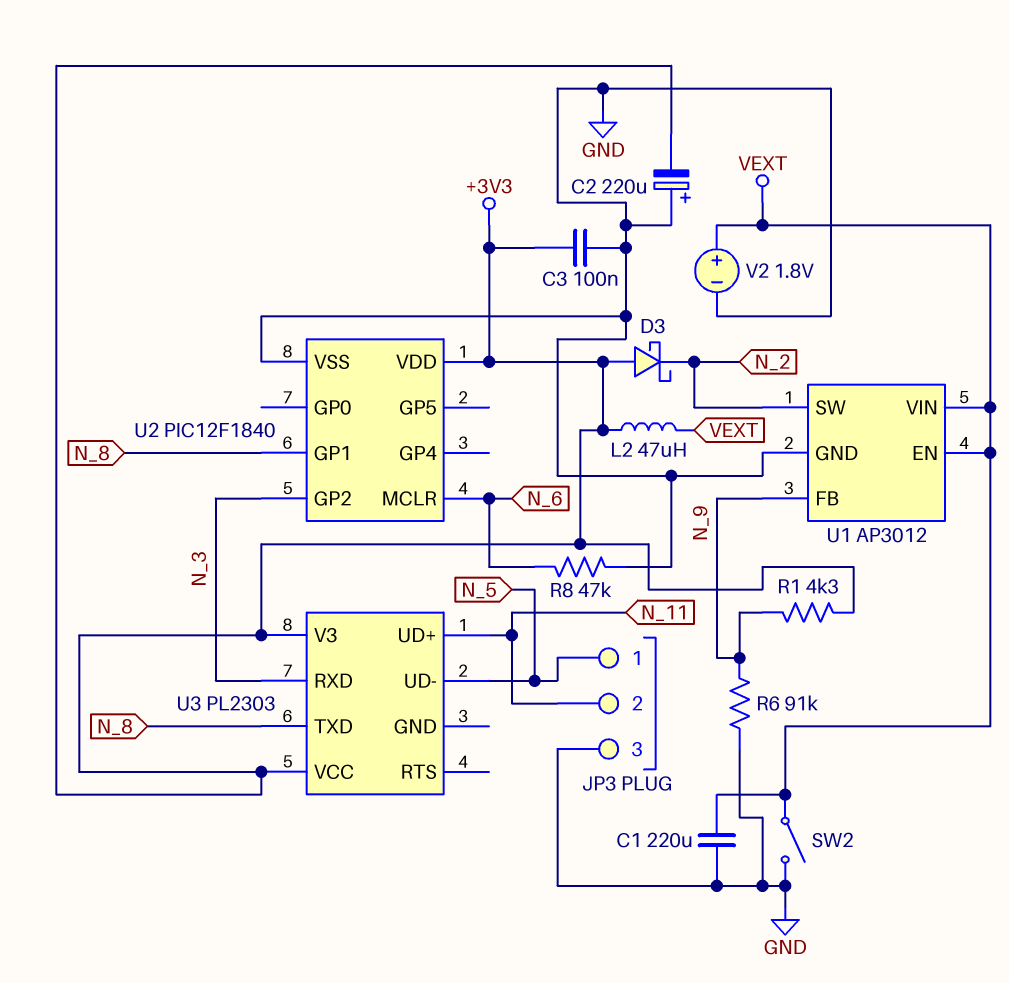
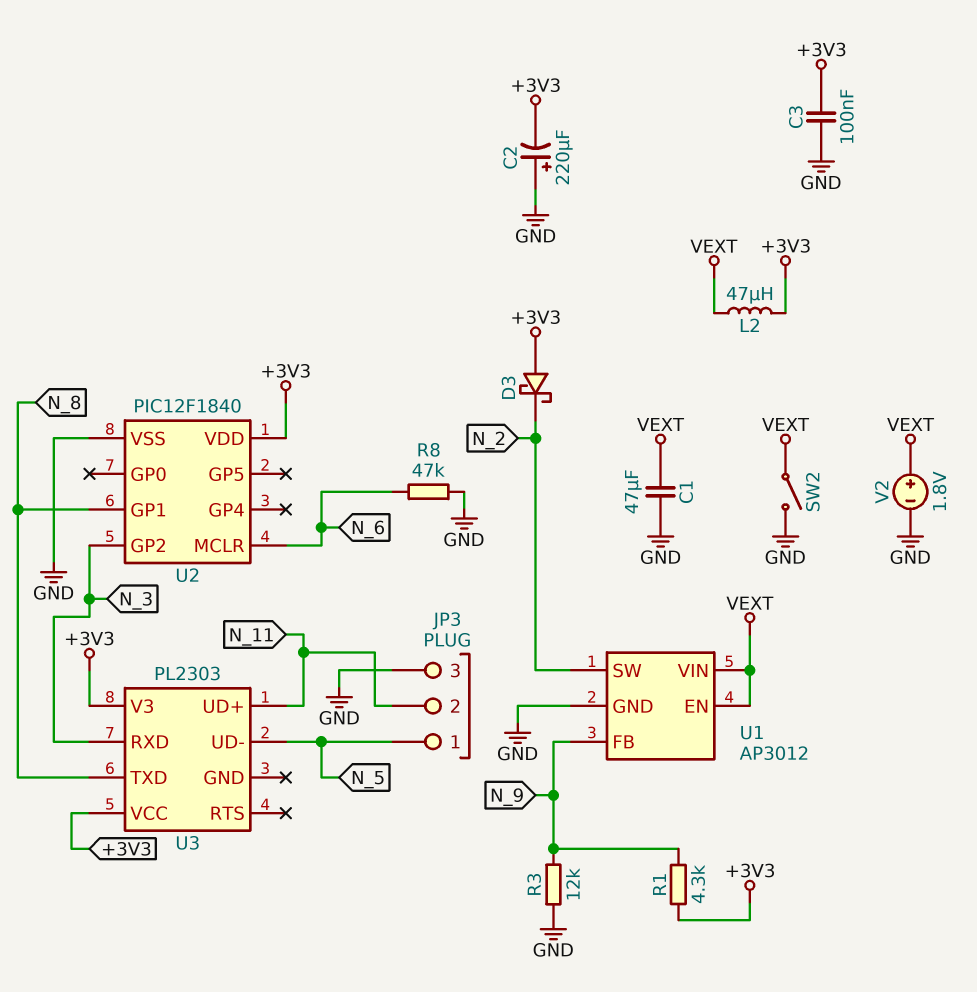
C1: 220uF (GND, VEXT) -> 47uF (GND, VEXT)
R3: none -> 12k (GND, N_9)
R6: 91k (GND, N_9) -> none

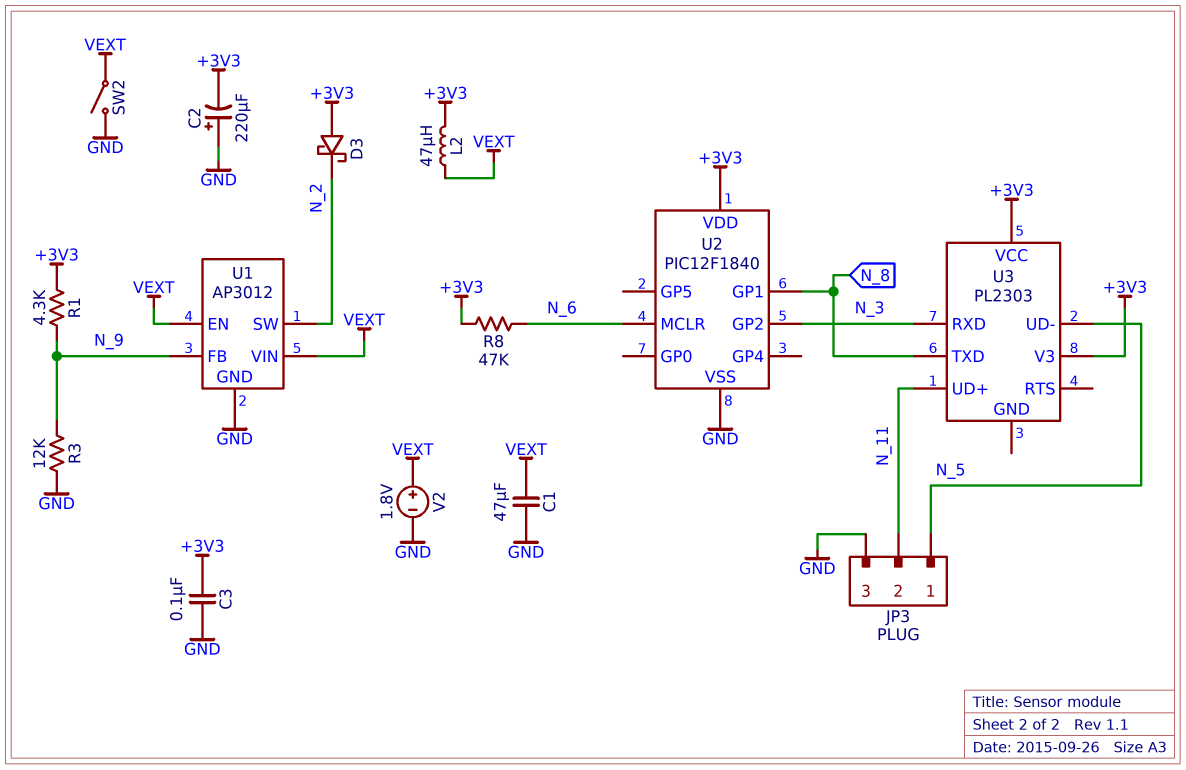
R8: 47k (GND, N_6) -> 47k (+3V3, N_6)

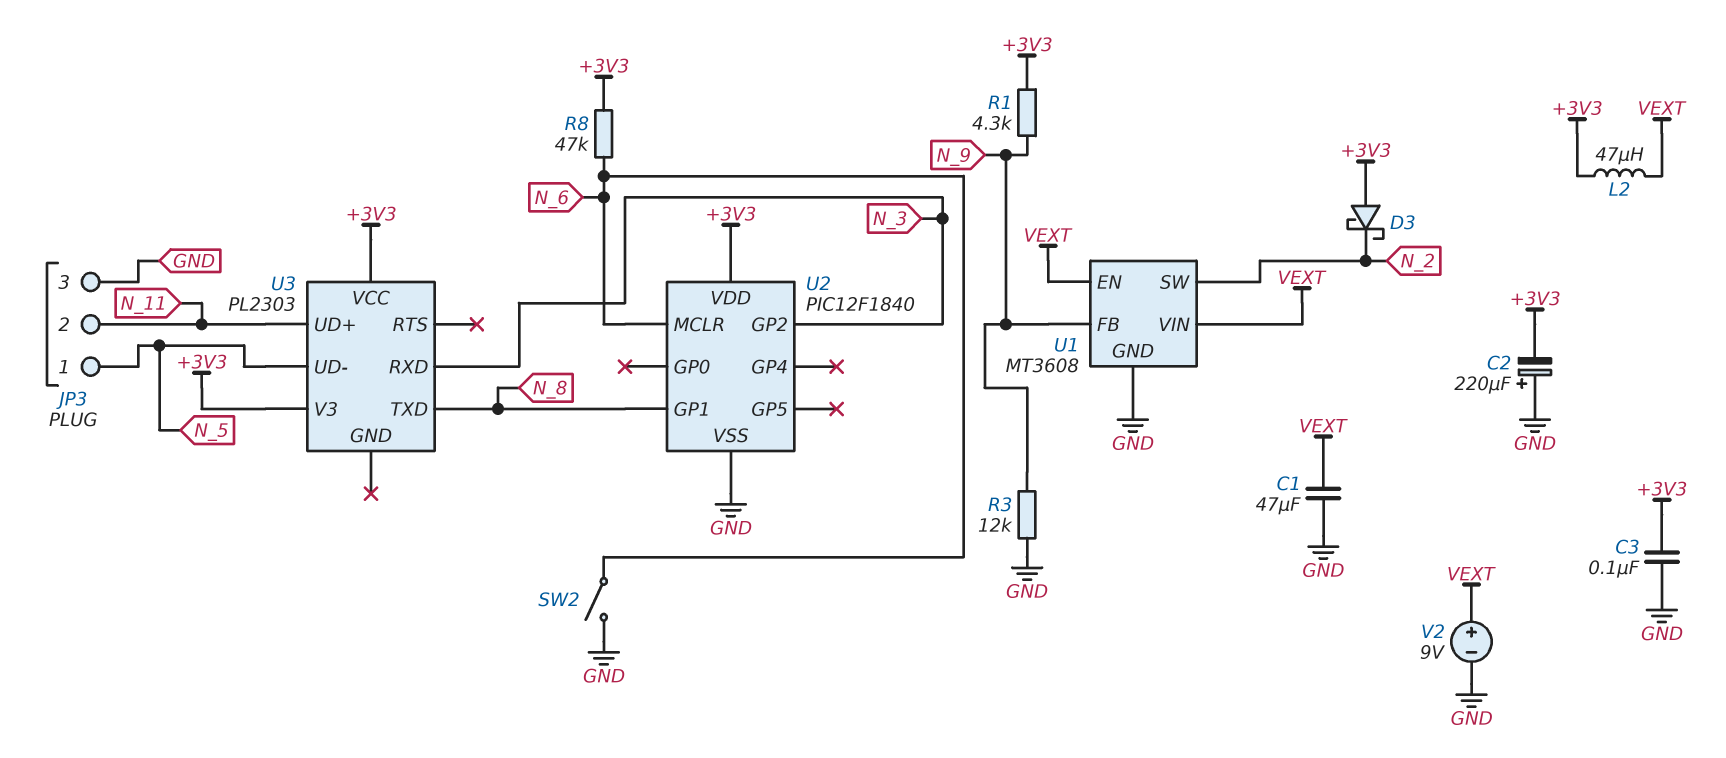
SW2: switch (GND, VEXT) -> switch (GND, N_6)
U1: AP3012 -> MT3608
V2: 1.8V (plus VEXT, minus GND) -> 9V (plus VEXT, minus GND)

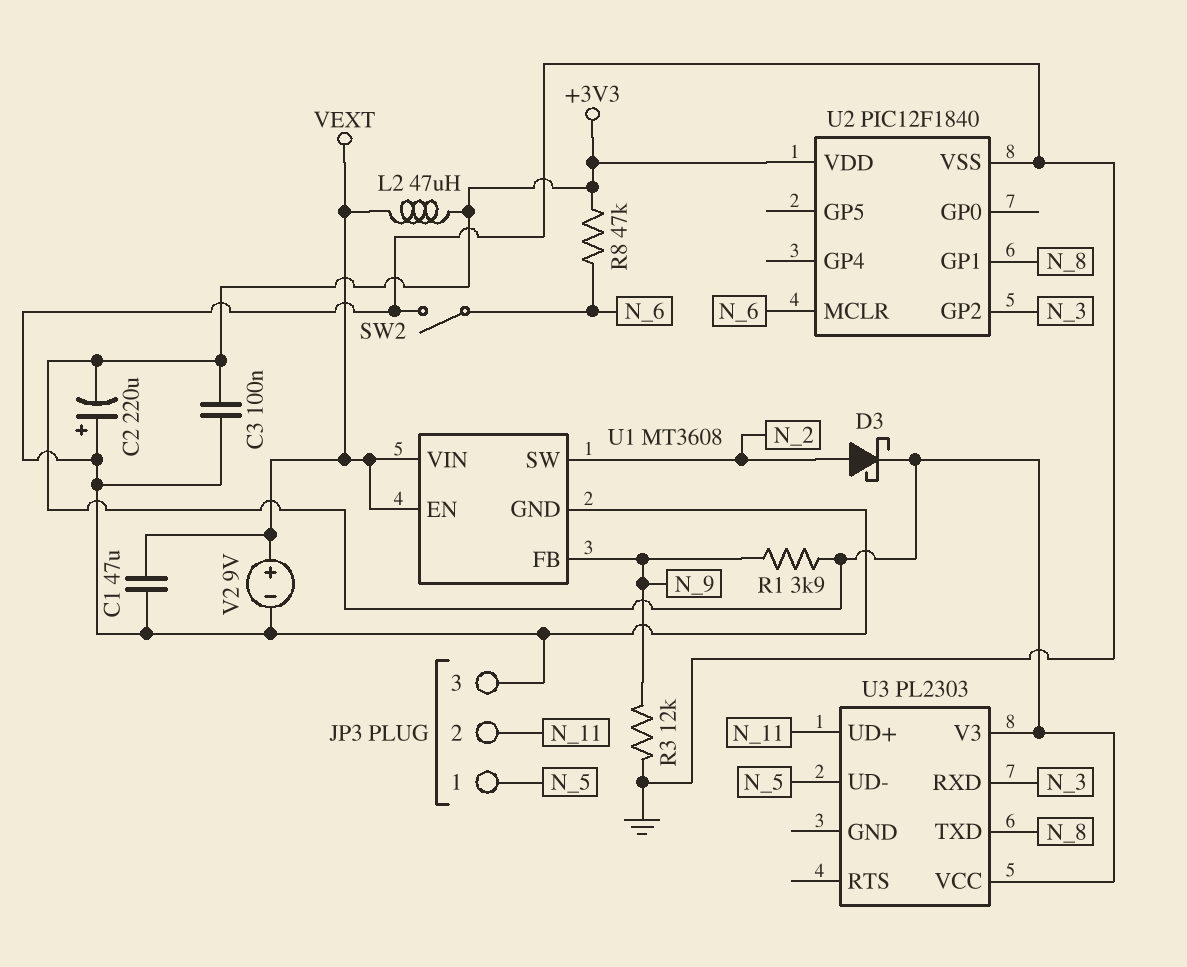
D3: schottky (A +3V3, K N_2) -> schottky (A N_2, K +3V3)
R1: 4.3k (+3V3, N_9) -> 3.9k (+3V3, N_9)

